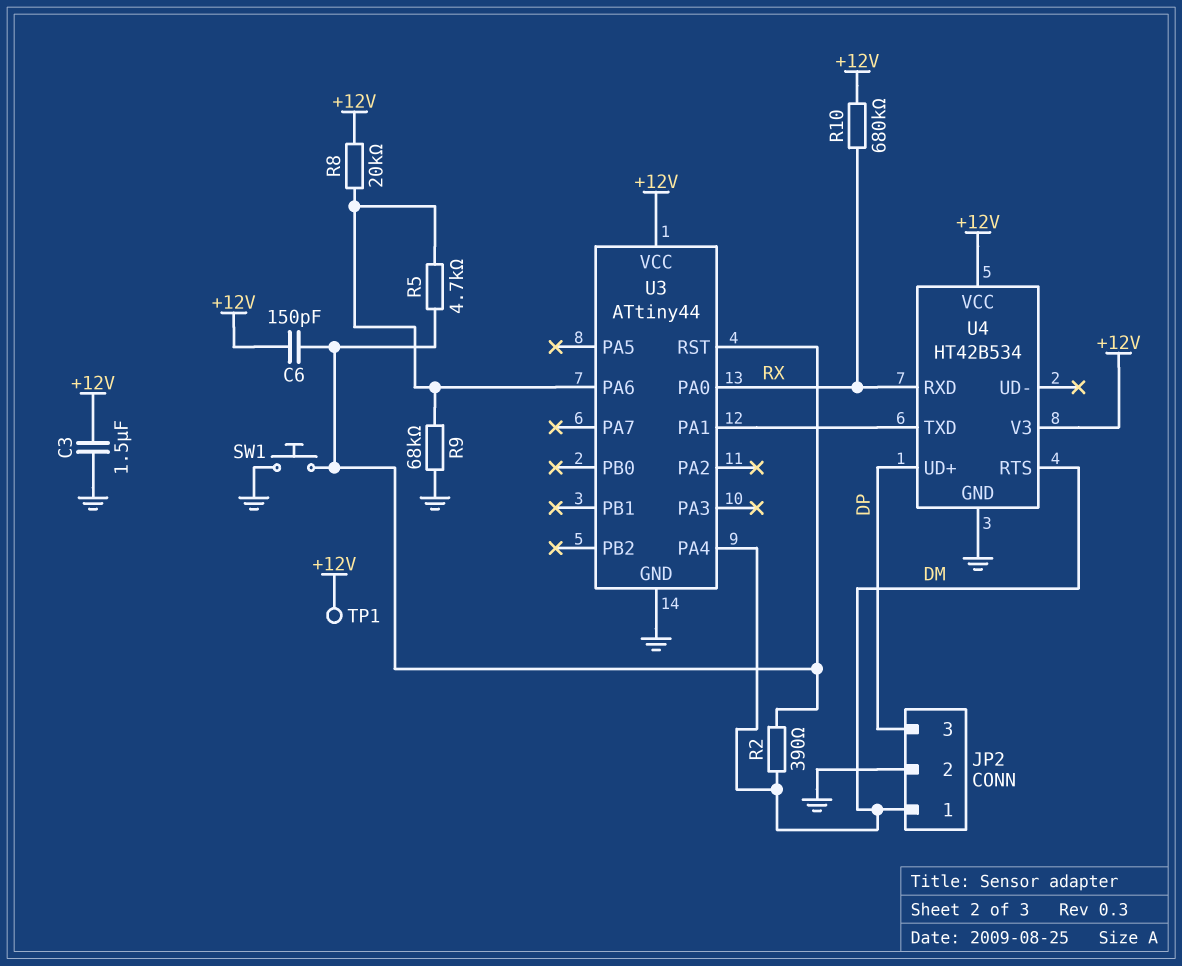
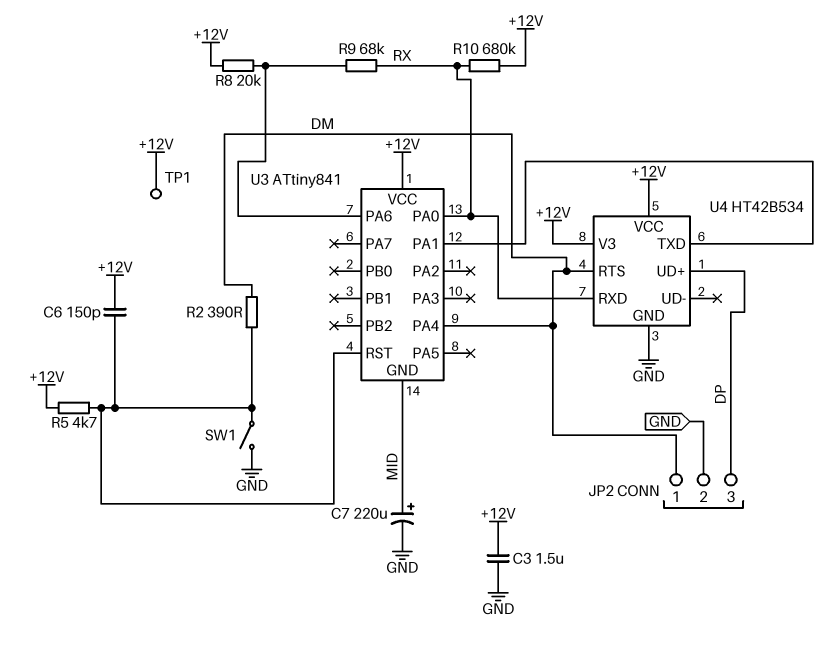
C7: none -> 220uF (plus MID, minus GND)
R5: 4.7k (U3/PA6, U3/RST) -> 4.7k (+12V, U3/RST)
R9: 68k (GND, U3/PA6) -> 68k (RX, U3/PA6)
SW1: button (GND, U3/RST) -> switch (GND, U3/RST)
U3: ATtiny44 -> ATtiny841
U3 pin GND: GND -> MID

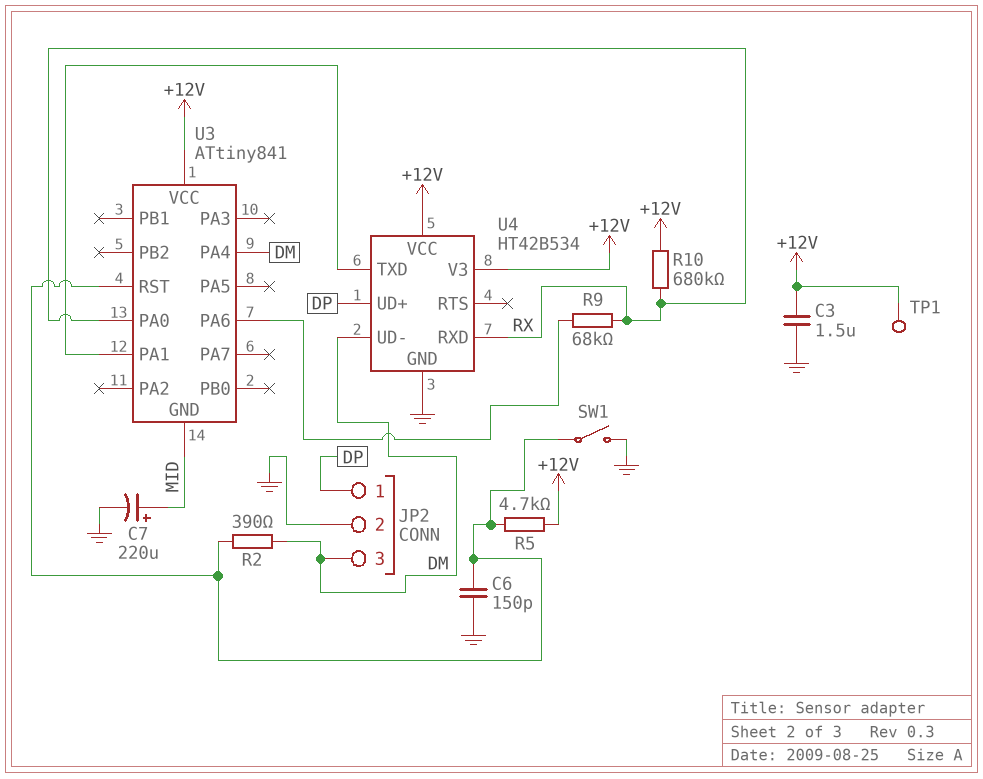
C6: 150pF (+12V, U3/RST) -> 150pF (GND, U3/RST)
JP2 pin 1: DM -> DP
JP2 pin 3: DP -> DM
R8: 20k (+12V, U3/PA6) -> none
U4 pin RTS: DM -> none
U4 pin UD-: none -> DM

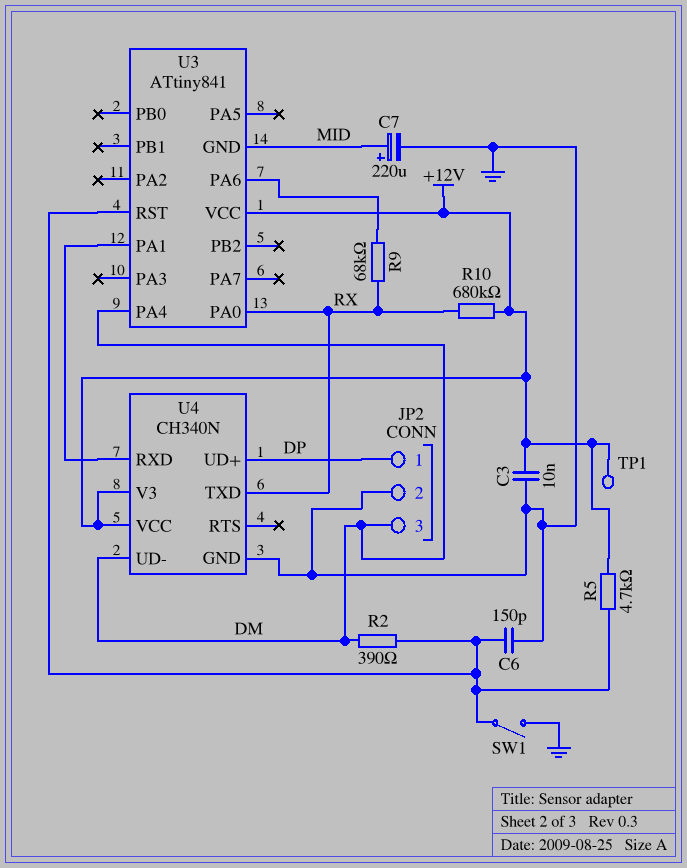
C3: 1.5uF (+12V, GND) -> 10nF (+12V, GND)
U4: HT42B534 -> CH340N
U4 pin RXD: RX -> U3/PA1
U4 pin TXD: U3/PA1 -> RX

